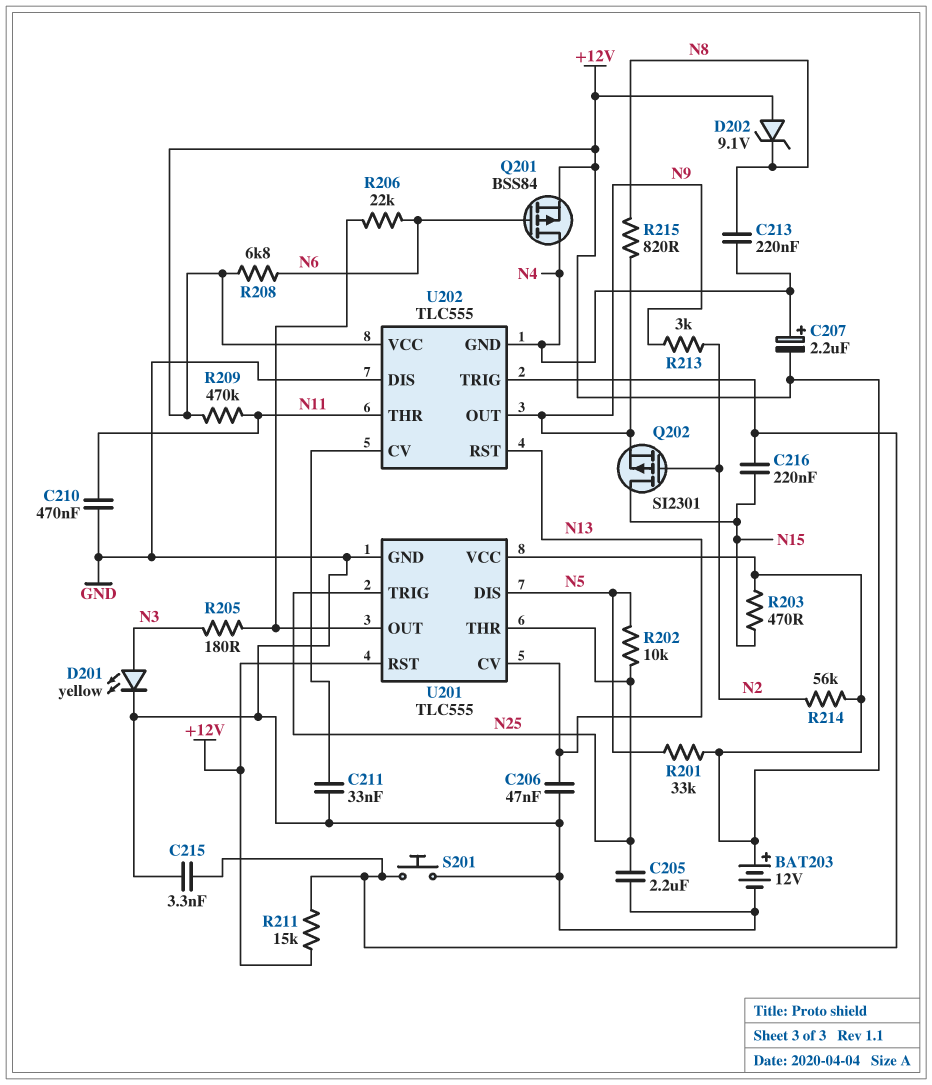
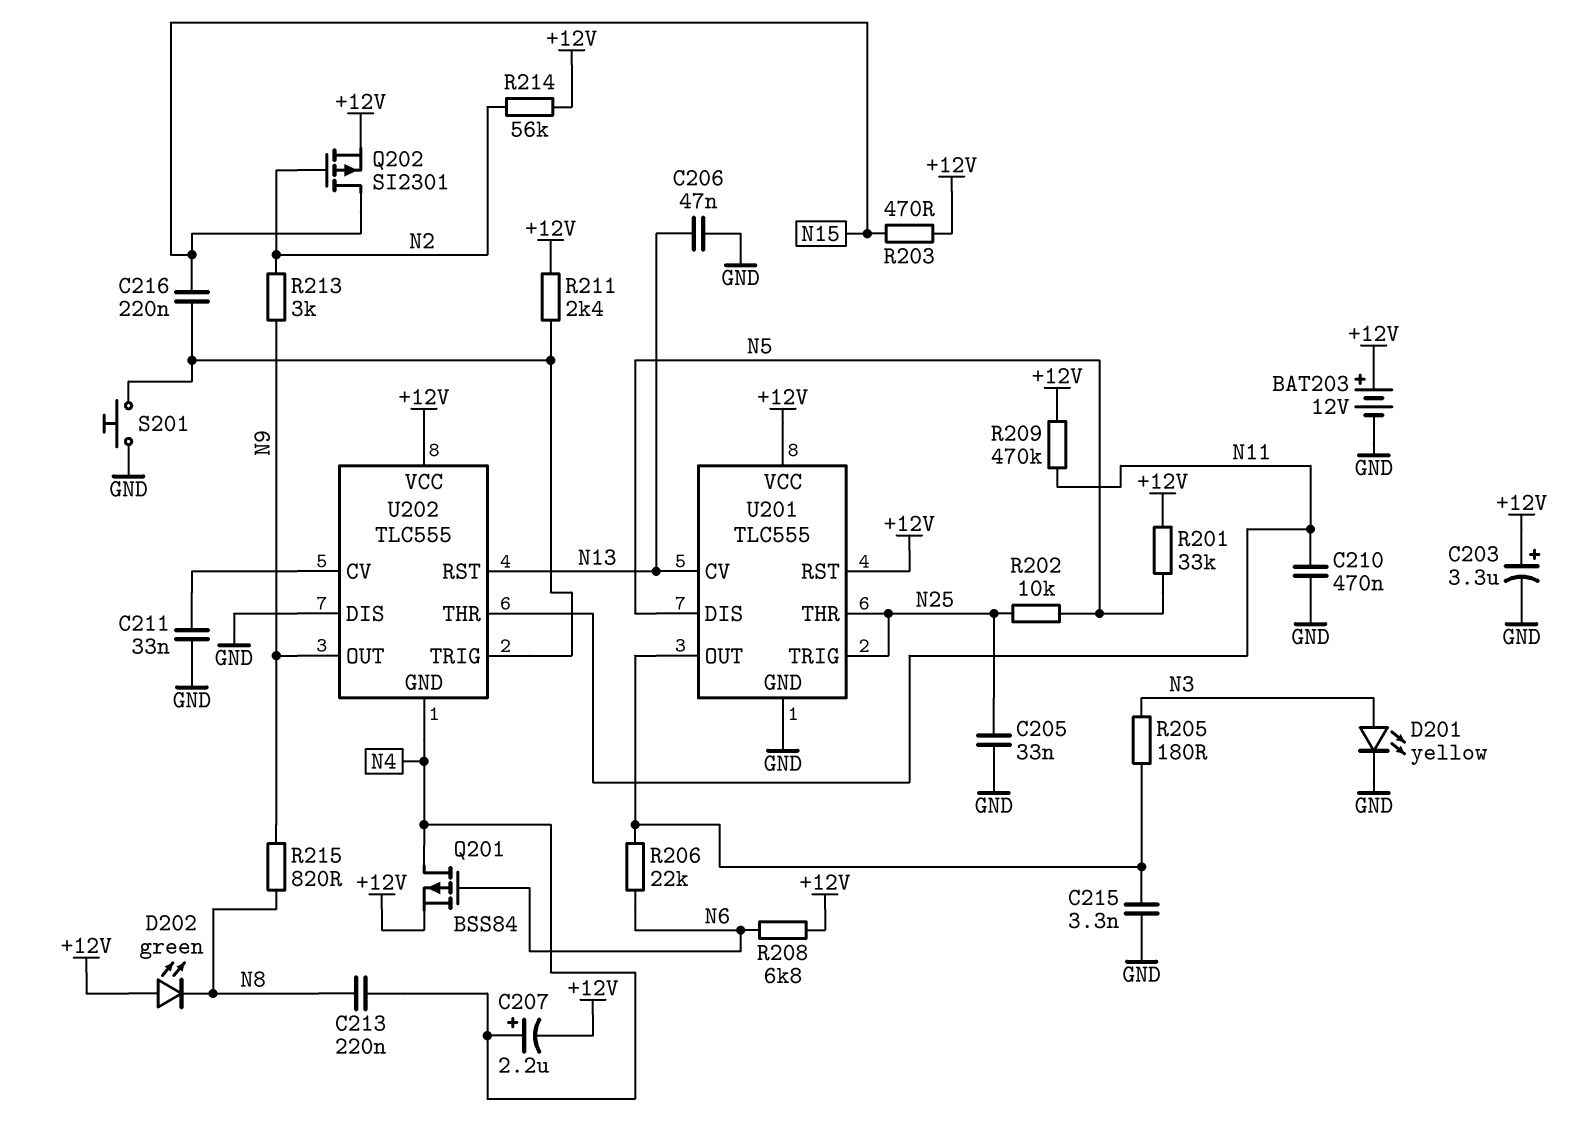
C203: none -> 3.3uF (plus +12V, minus GND)
C205: 2.2uF (GND, N25) -> 33nF (GND, N25)
C215: 3.3nF (GND, U202/TRIG) -> 3.3nF (GND, U201/OUT)
D202: zener 9.1V (A +12V, K N8) -> LED green (A +12V, K N8)
Q202: PMOS SI2301 (G N2, D N15, S N9) -> PMOS SI2301 (G N2, D N15, S +12V)
R211: 15k (+12V, U202/TRIG) -> 2.4k (+12V, U202/TRIG)

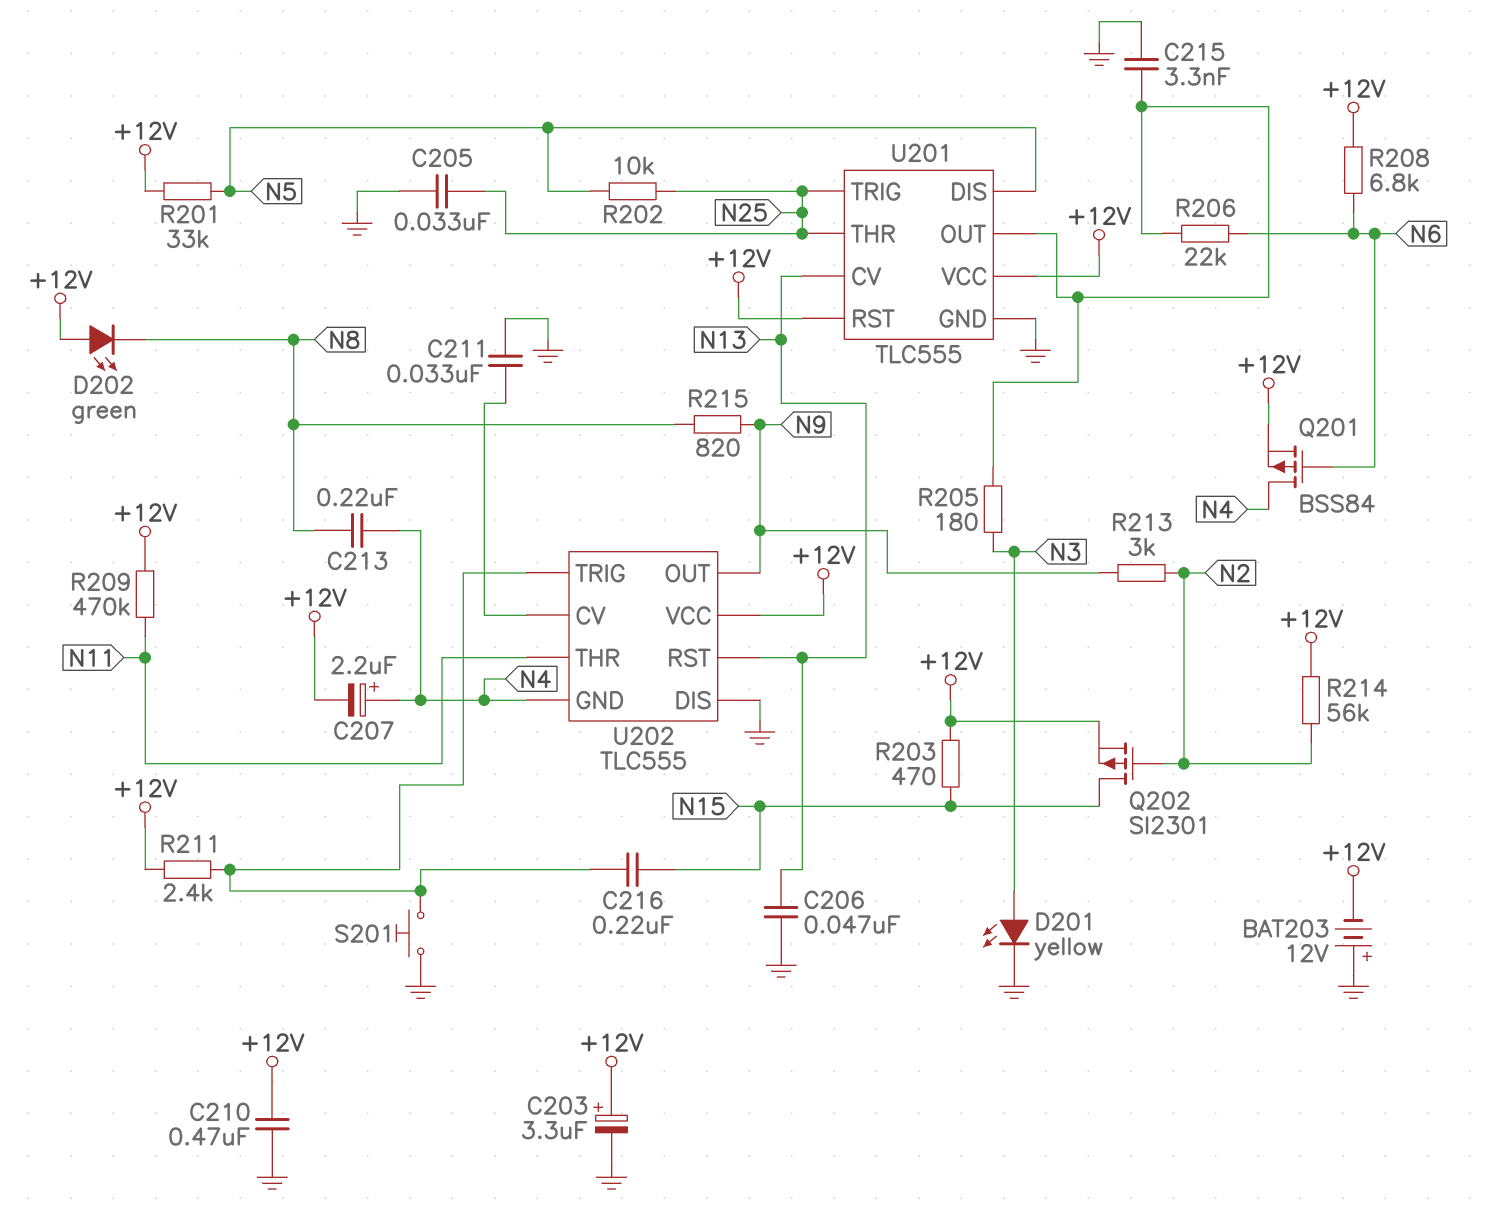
BAT203: 12V (plus +12V, minus GND) -> 12V (plus GND, minus +12V)
C210: 470nF (GND, N11) -> 470nF (+12V, GND)

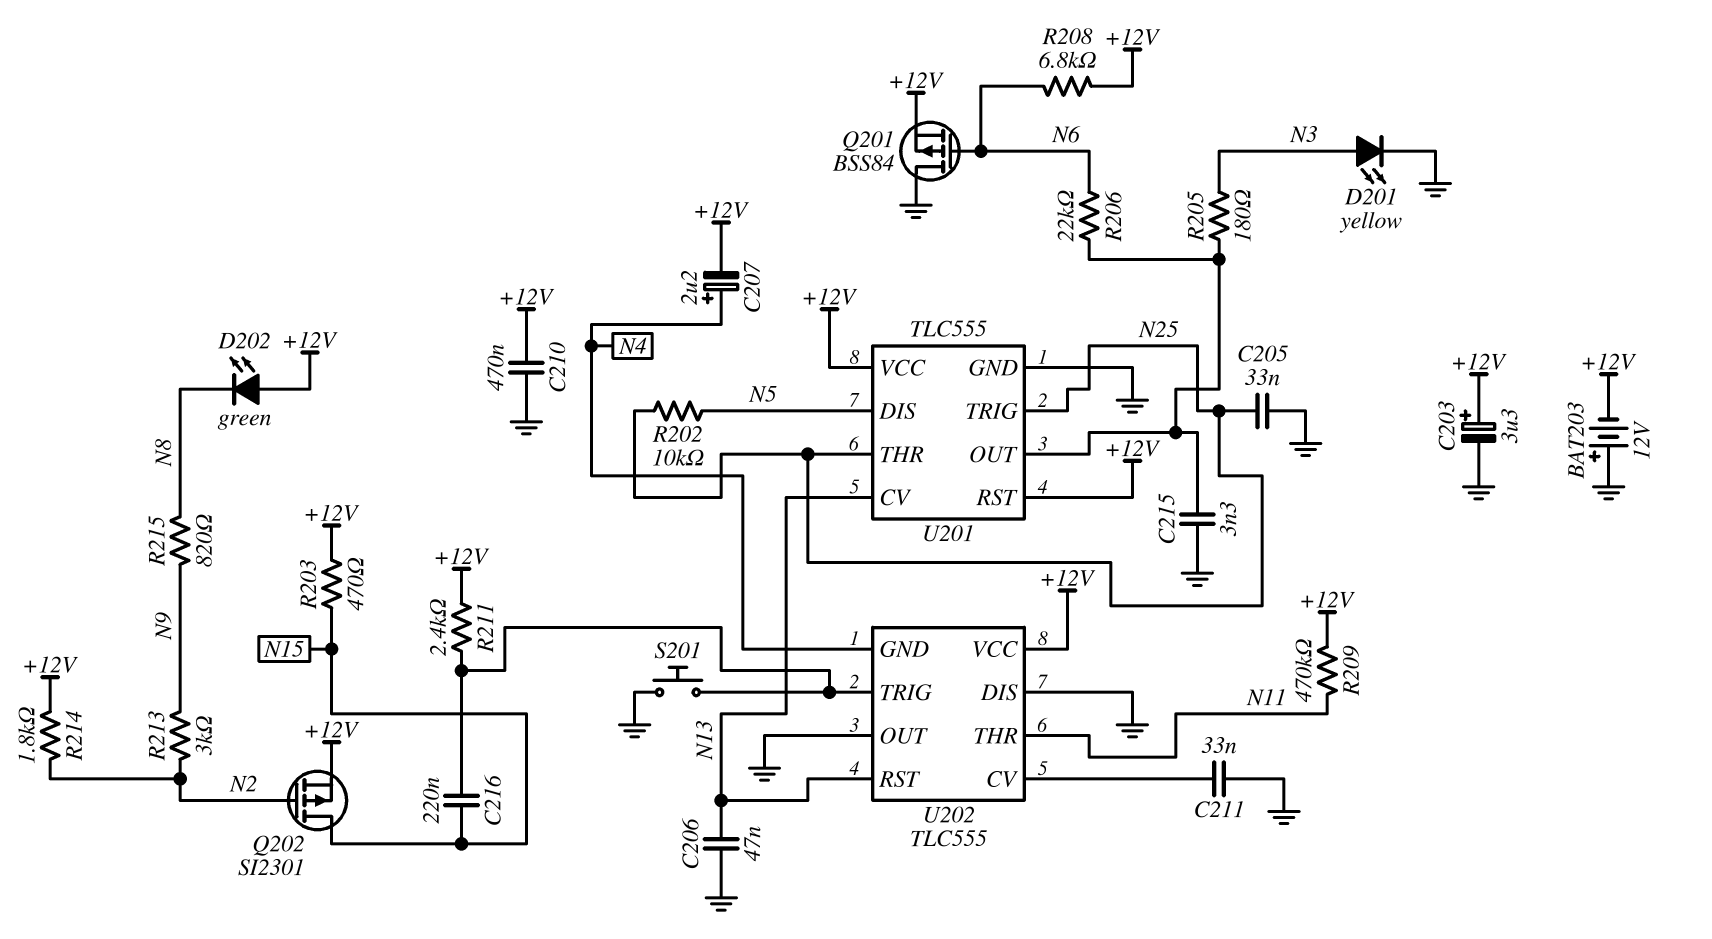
C213: 220nF (N4, N8) -> none
Q201: PMOS BSS84 (G N6, D N4, S +12V) -> PMOS BSS84 (G N6, D GND, S +12V)
R201: 33k (+12V, N5) -> none
R214: 56k (+12V, N2) -> 1.8k (+12V, N2)
U202 pin OUT: N9 -> GND

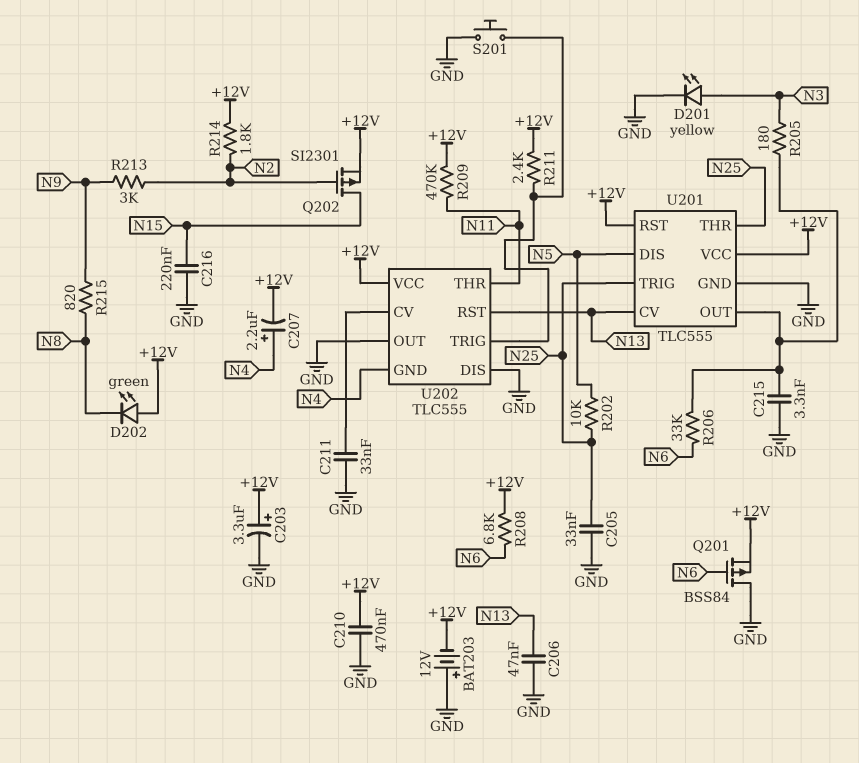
C216: 220nF (N15, U202/TRIG) -> 220nF (GND, N15)
R203: 470 (+12V, N15) -> none
R206: 22k (N6, U201/OUT) -> 33k (N6, U201/OUT)

